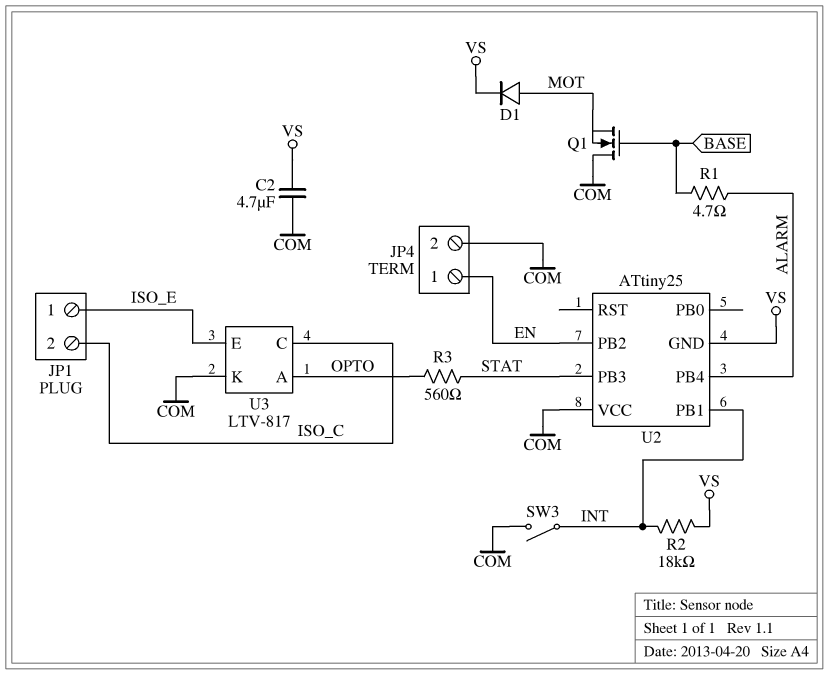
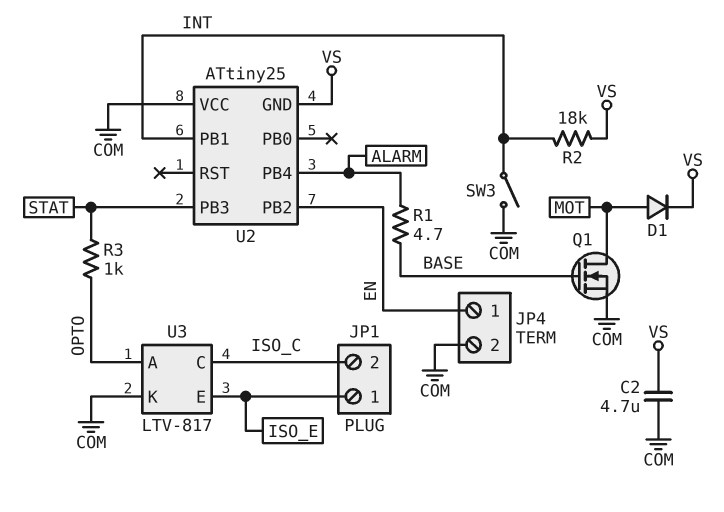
Q1: NMOS (G BASE, D COM, S MOT) -> NMOS (G BASE, D MOT, S COM)
R3: 560 (OPTO, STAT) -> 1k (OPTO, STAT)

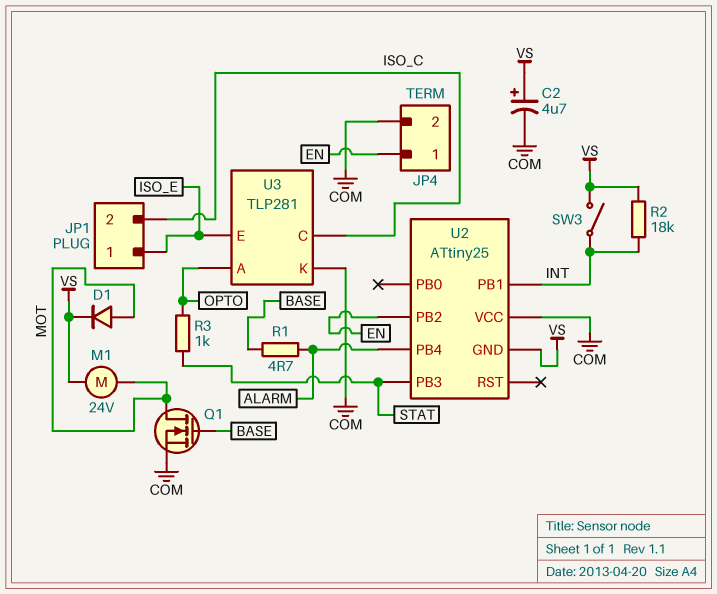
C2: 4.7uF (COM, VS) -> 4.7uF (plus VS, minus COM)
M1: none -> motor 24V (MOT, VS)
SW3: switch (COM, INT) -> switch (INT, VS)
U3: LTV-817 -> TLP281

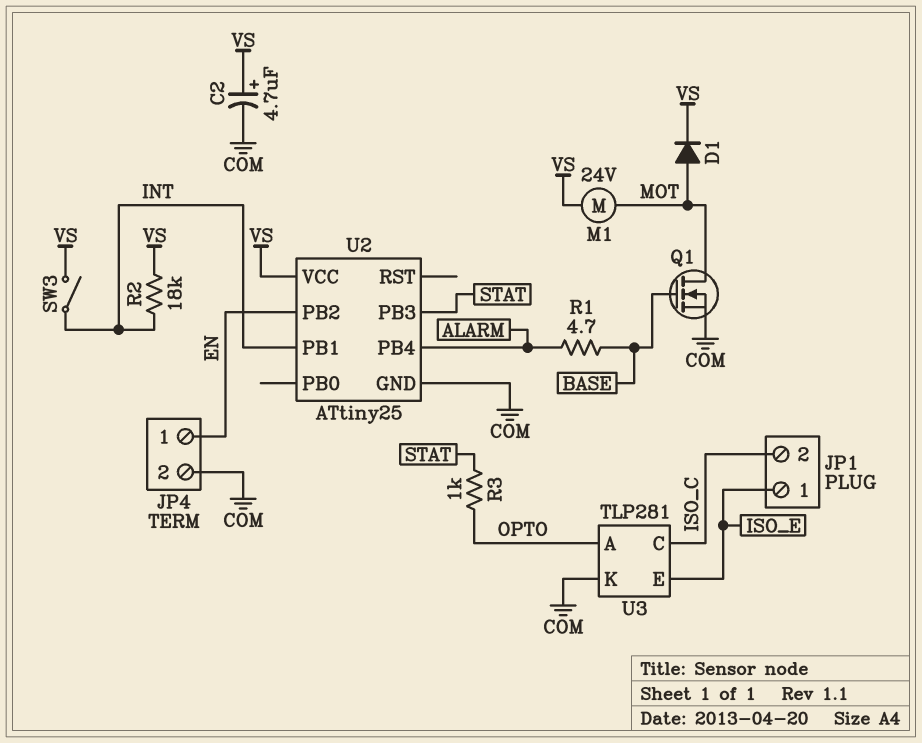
U2 pin GND: VS -> COM
U2 pin VCC: COM -> VS

